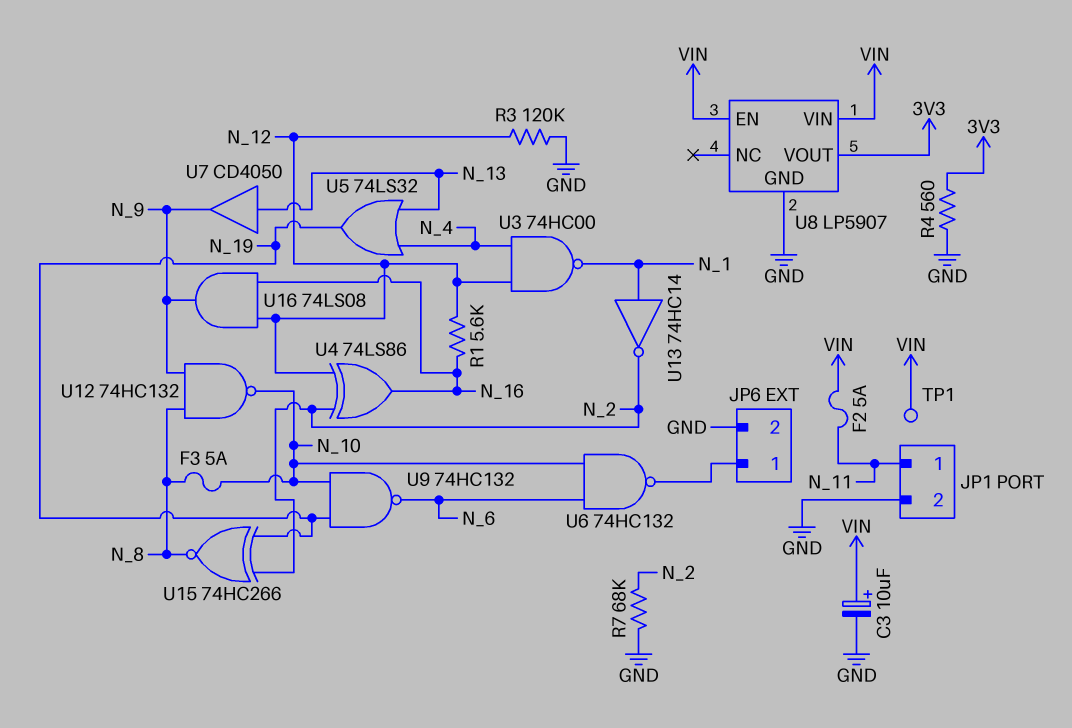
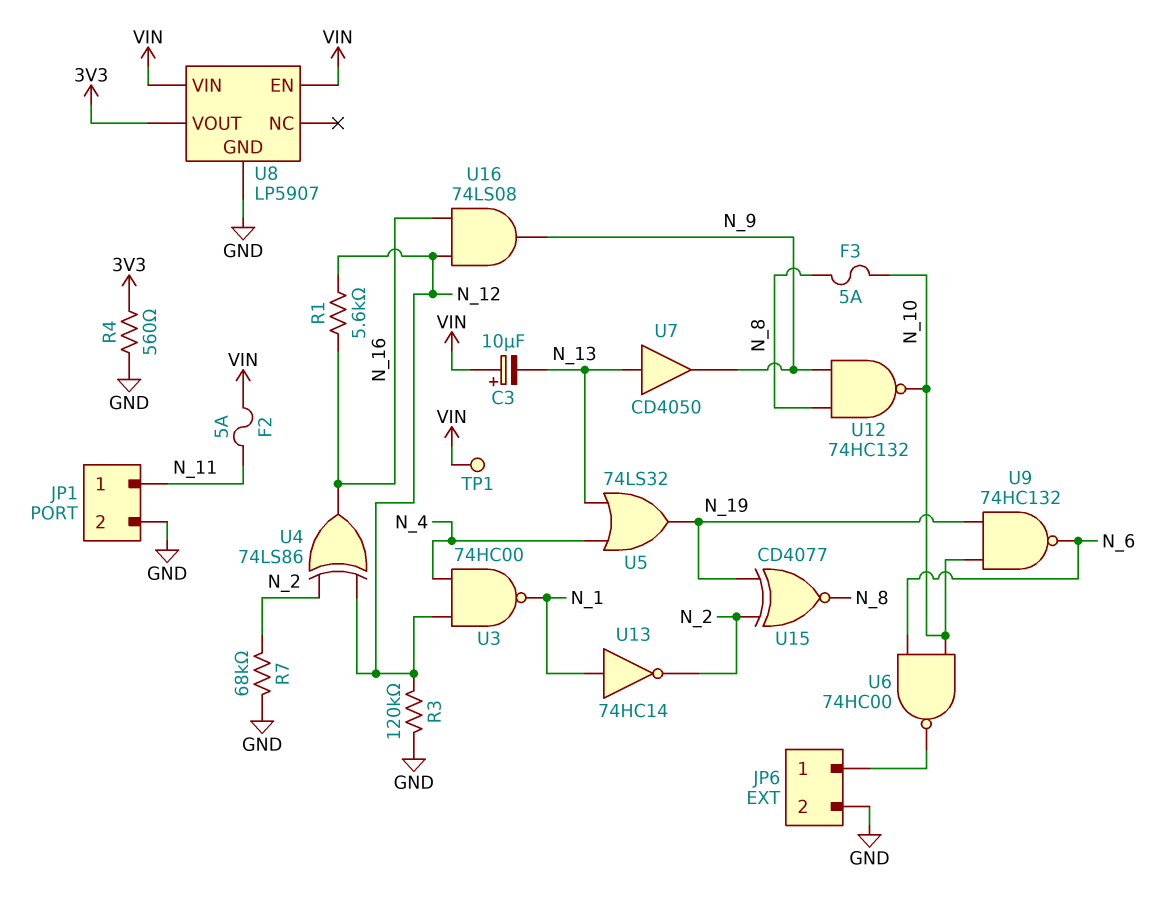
C3: 10uF (plus VIN, minus GND) -> 10uF (plus VIN, minus N_13)
U6: NAND 74HC132 (in N_6, in N_10, out JP6/1) -> NAND 74HC00 (in N_6, in N_10, out JP6/1)
U15: XNOR 74HC266 (in N_2, in N_19, out N_8) -> XNOR CD4077 (in N_2, in N_19, out N_8)

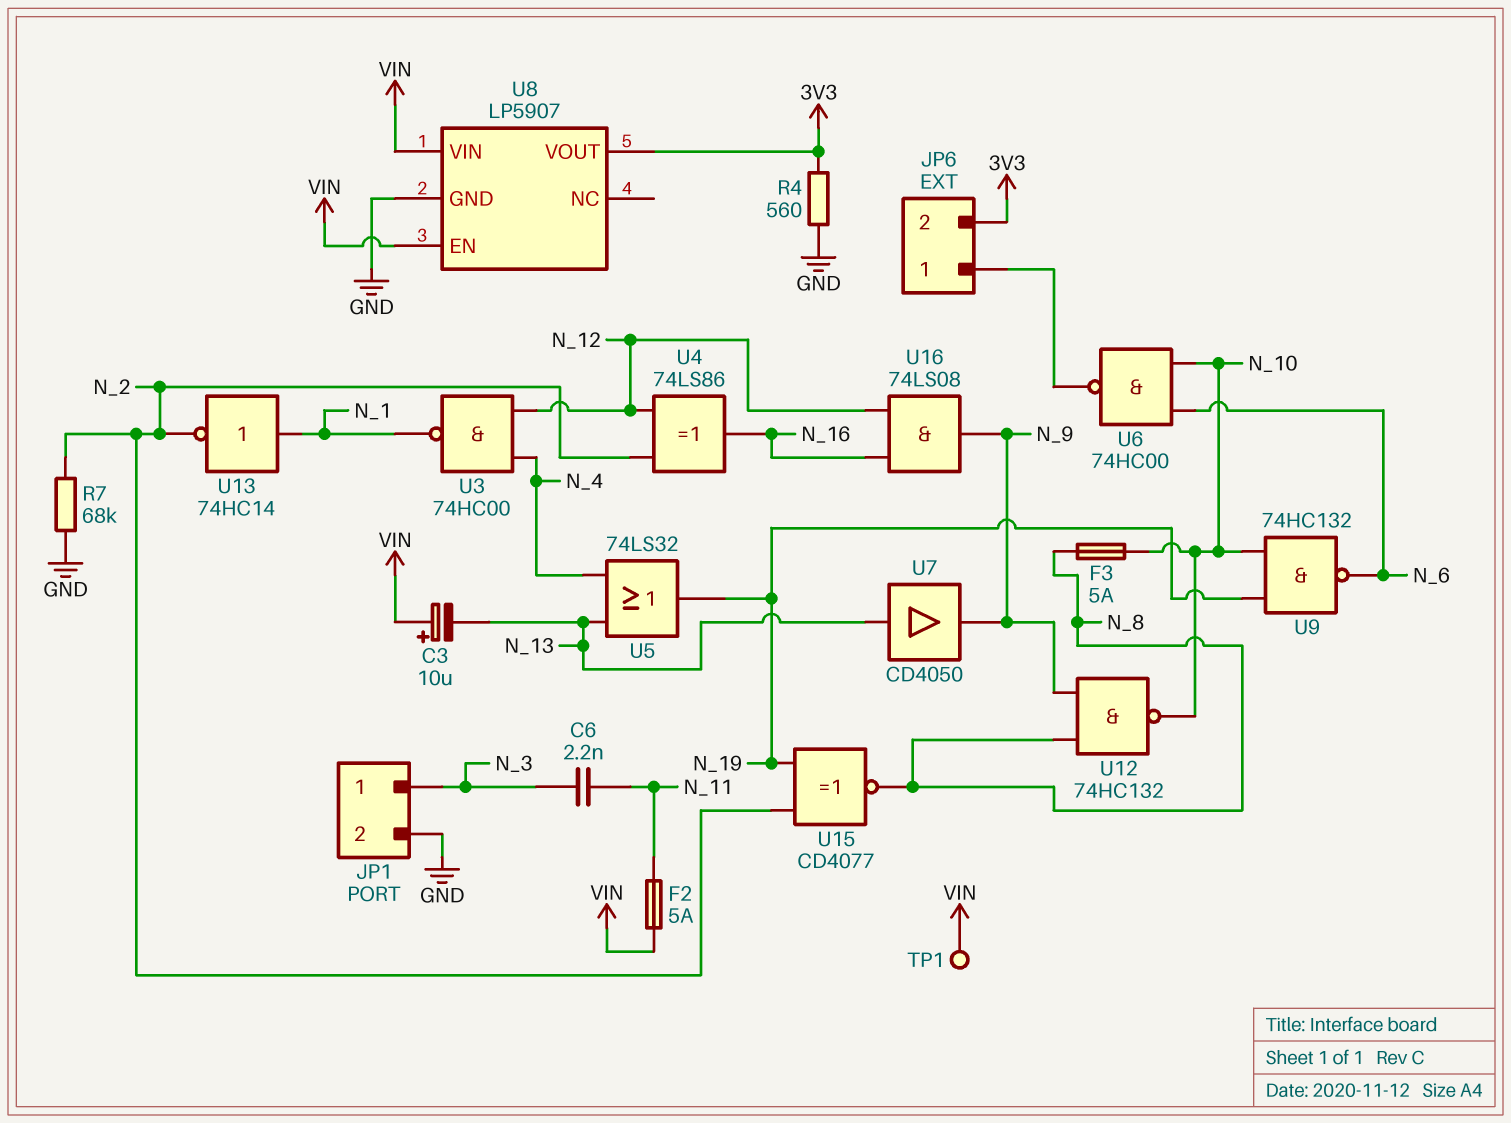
C6: none -> 2.2nF (N_3, N_11)
JP1 pin 1: N_11 -> N_3
JP6 pin 2: GND -> 3V3
R1: 5.6k (N_12, N_16) -> none
R3: 120k (GND, N_12) -> none

